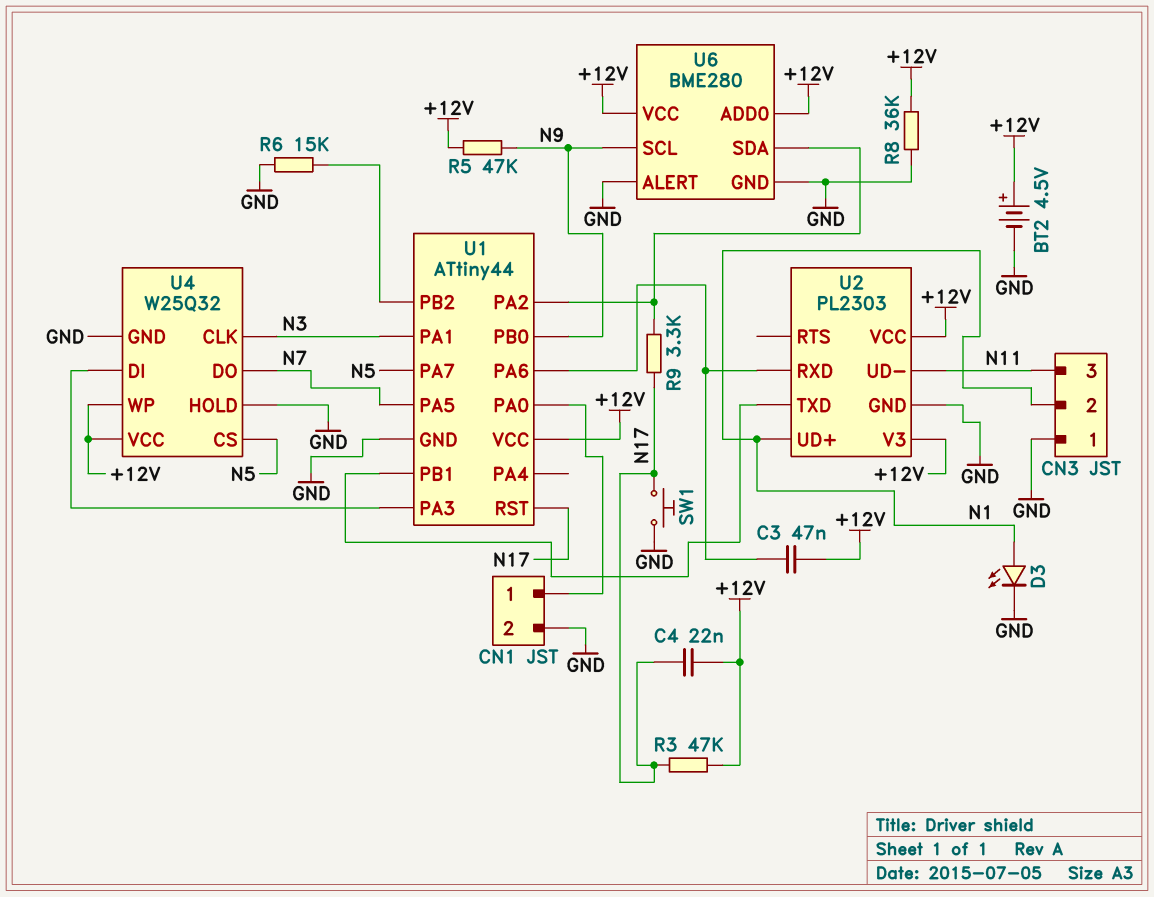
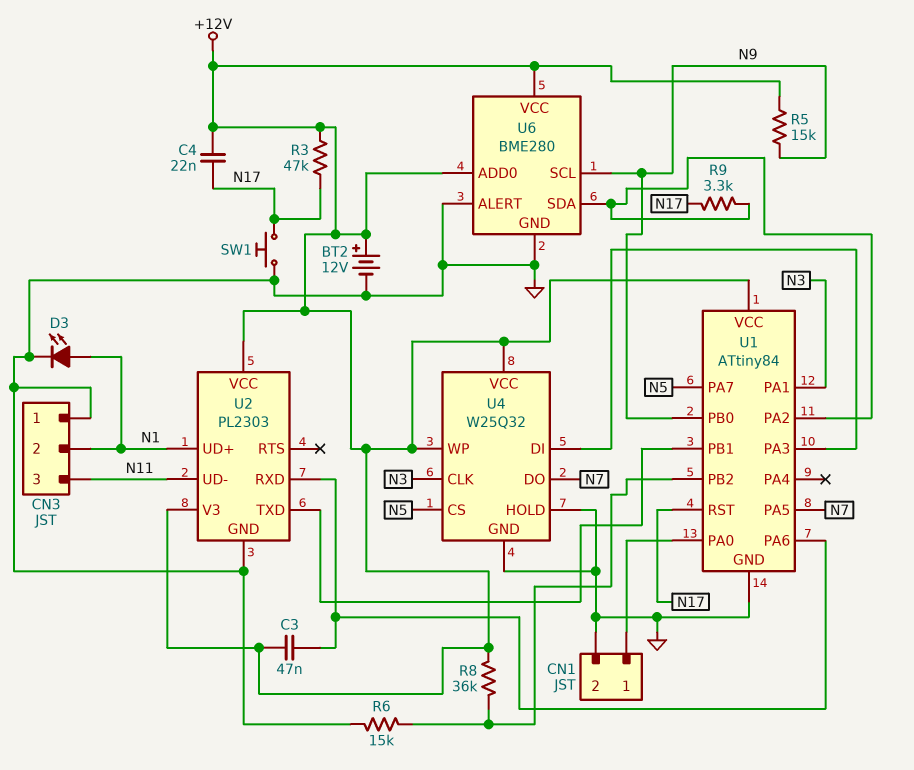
BT2: 4.5V (plus +12V, minus GND) -> 12V (plus +12V, minus GND)
R5: 47k (+12V, N9) -> 15k (+12V, N9)
R8: 36k (+12V, GND) -> 36k (+12V, U1/PB2)
U1: ATtiny44 -> ATtiny84

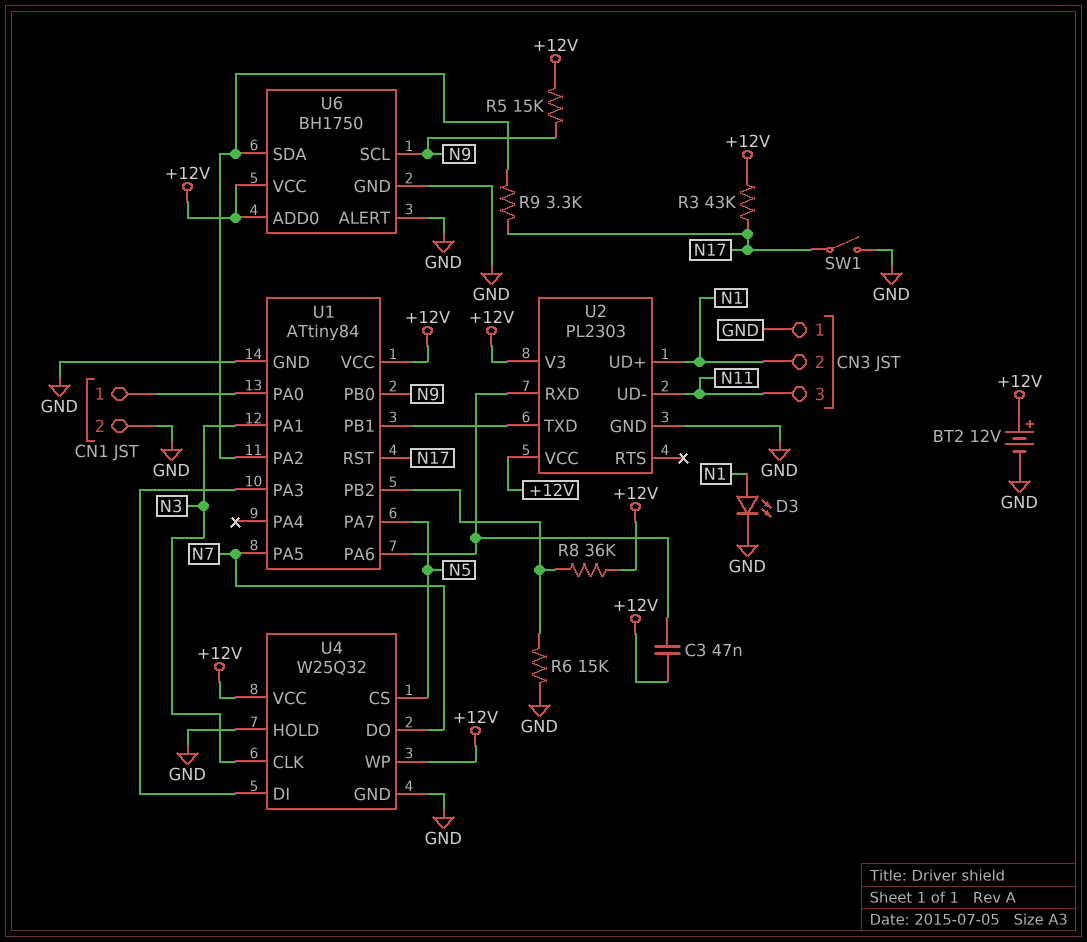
C4: 22nF (+12V, N17) -> none
R3: 47k (+12V, N17) -> 43k (+12V, N17)
SW1: button (GND, N17) -> switch (GND, N17)
U6: BME280 -> BH1750

